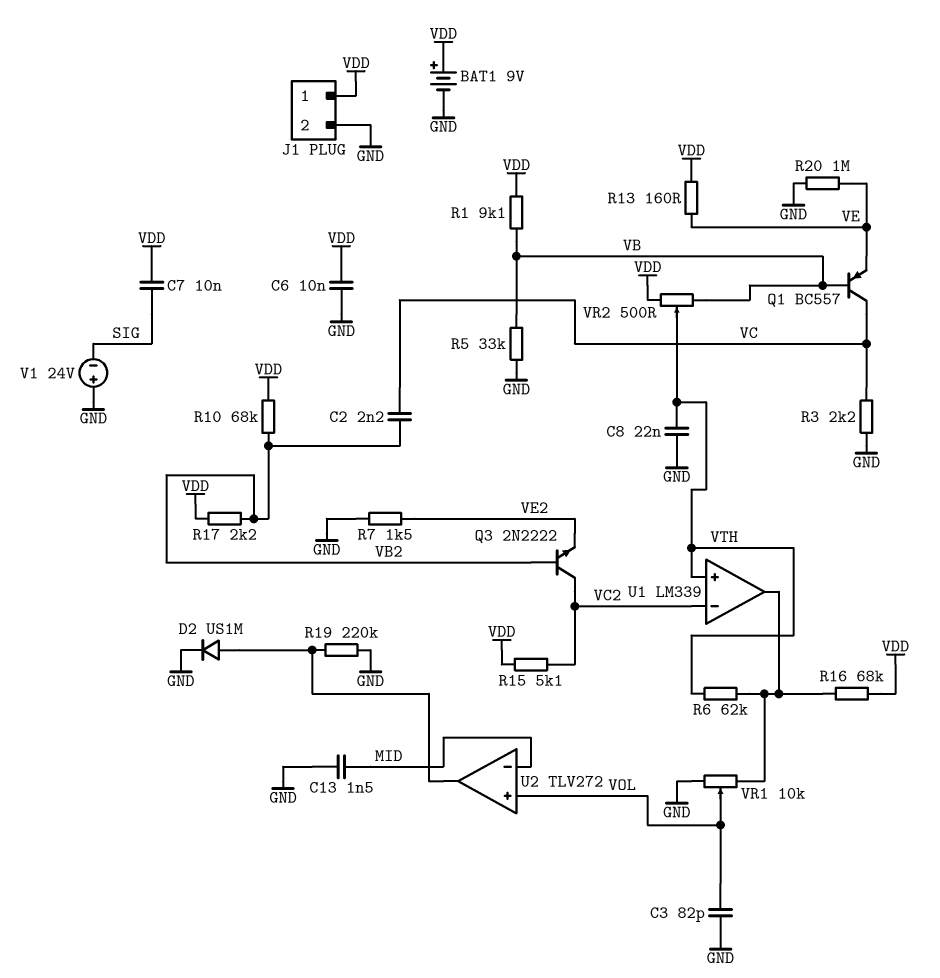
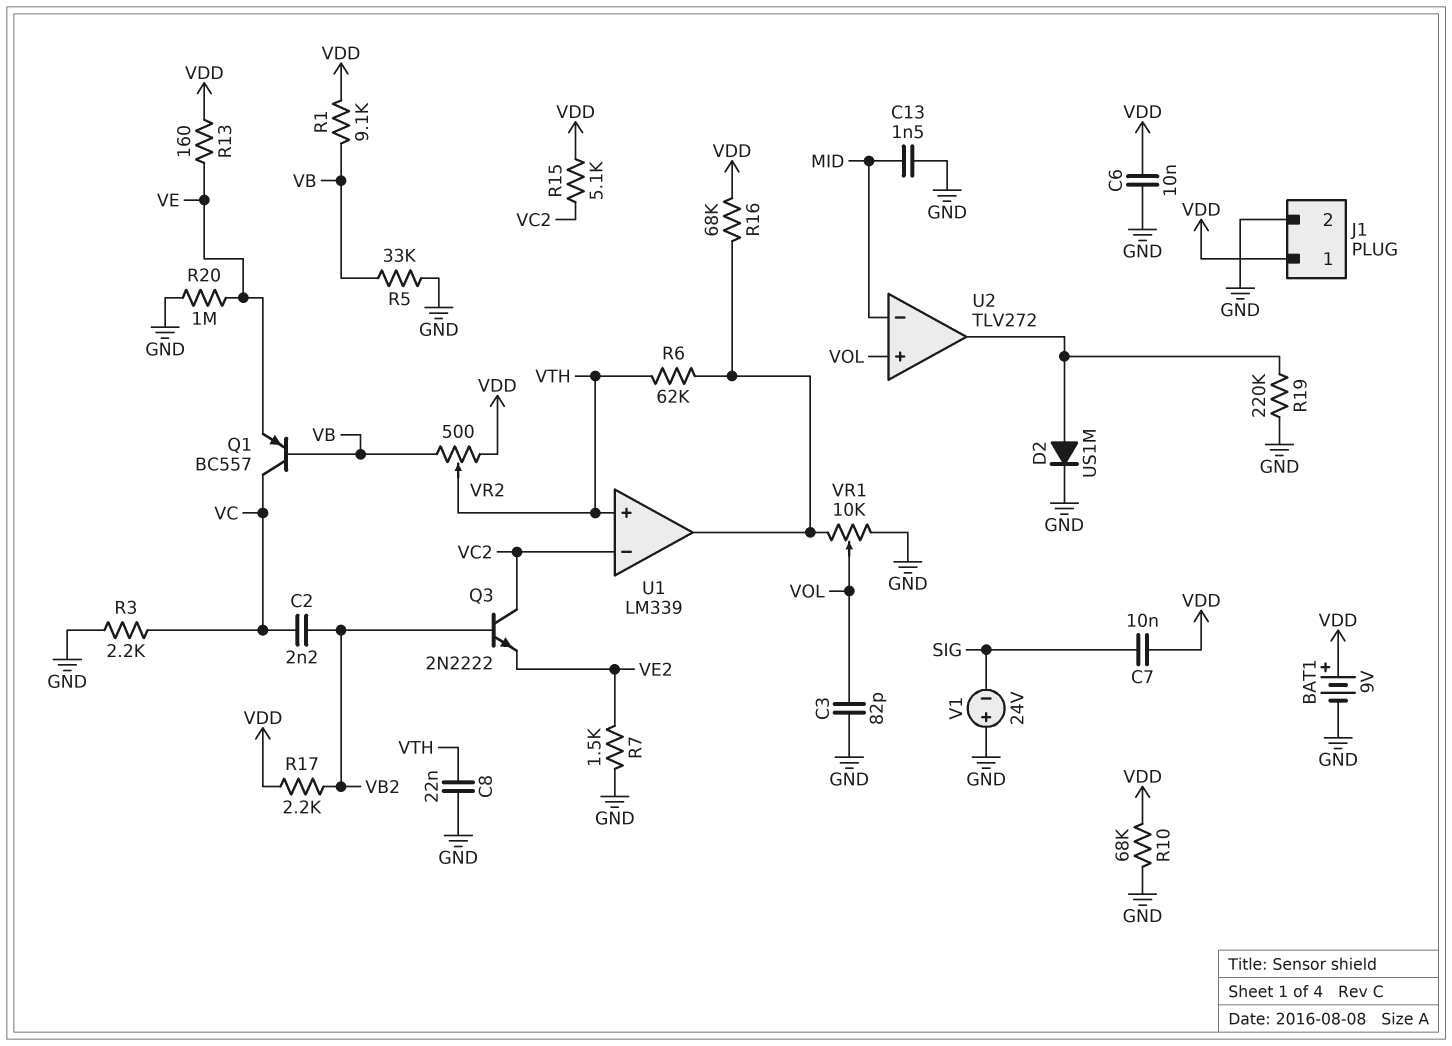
R10: 68k (VB2, VDD) -> 68k (GND, VDD)

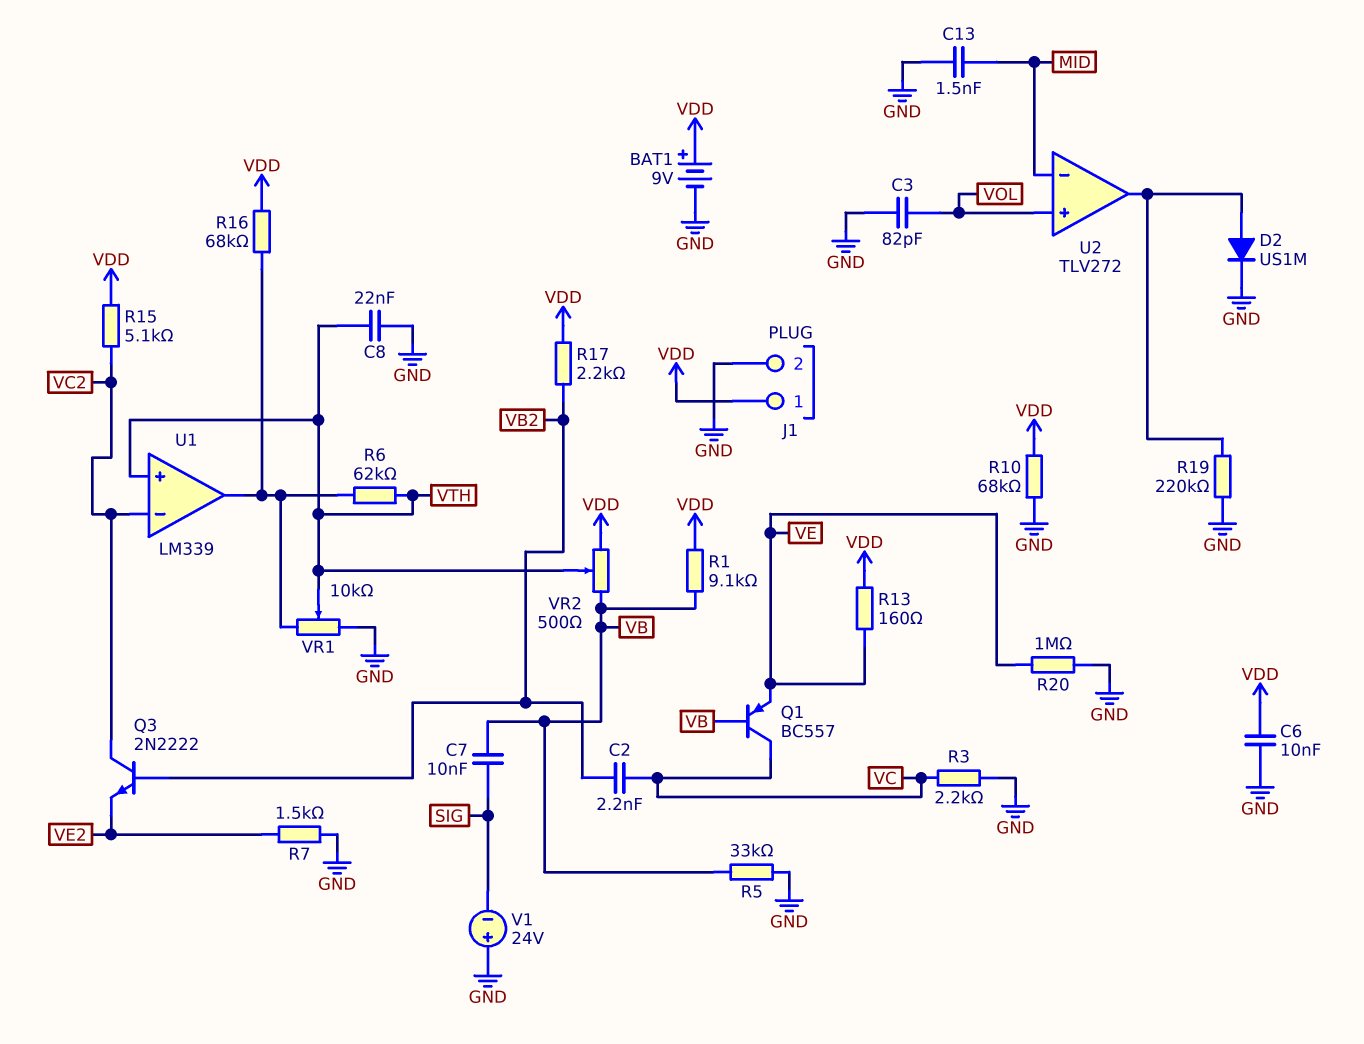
C7: 10nF (SIG, VDD) -> 10nF (SIG, VB)
VR1: 10k (GND, U1/out, wiper VOL) -> 10k (GND, U1/out, wiper VTH)

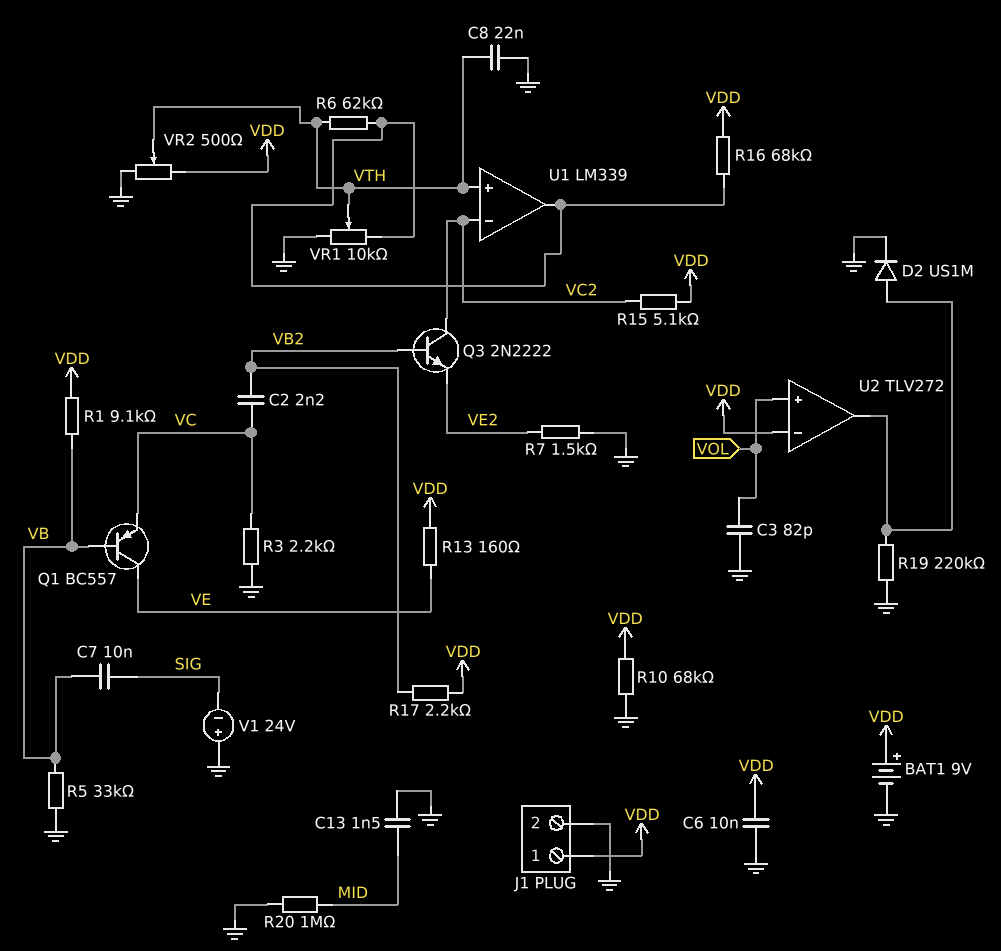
Q1: PNP BC557 (B VB, C VC, E VE) -> PNP BC557 (B VB, C VE, E VC)
R20: 1M (GND, VE) -> 1M (GND, MID)
U2 pin in-: MID -> VDD
VR2: 500 (VB, VDD, wiper VTH) -> 500 (GND, VDD, wiper VTH)

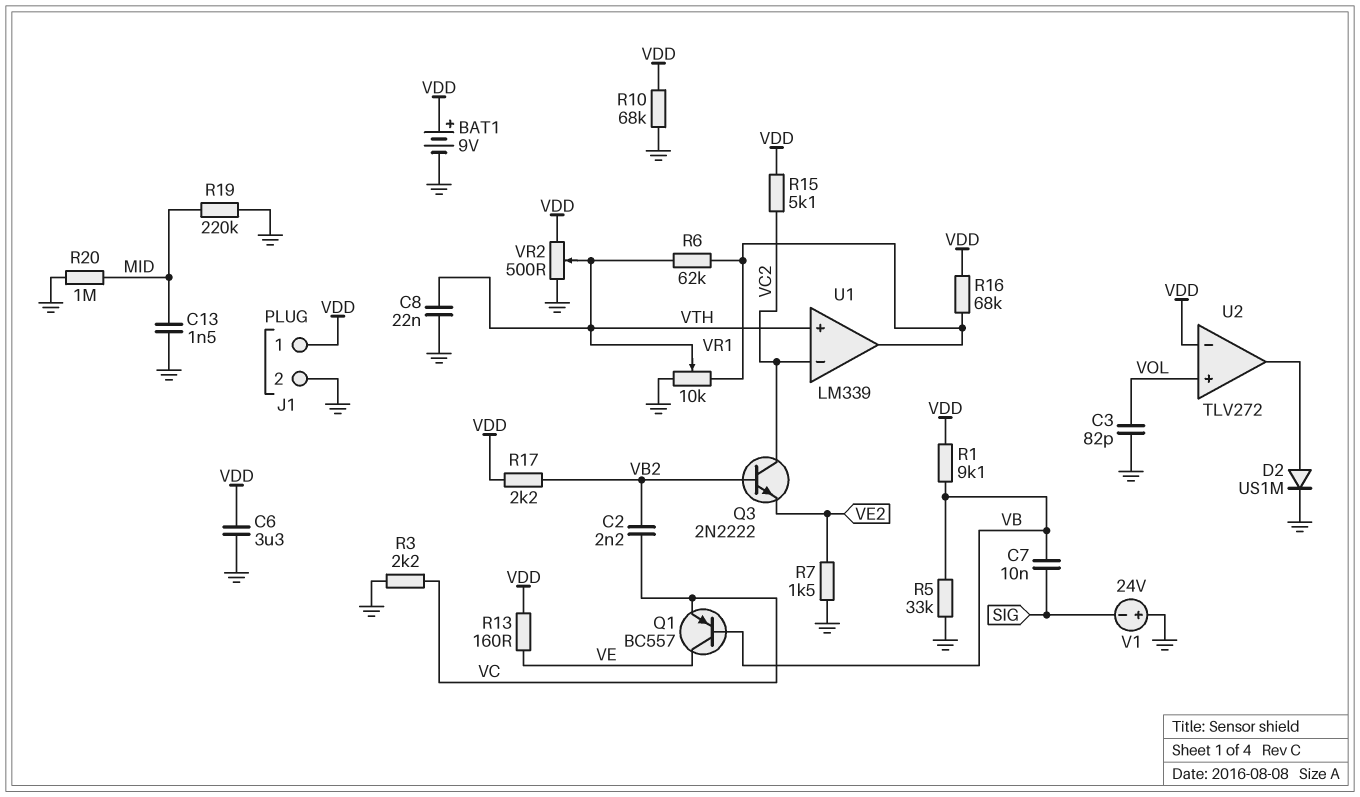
C6: 10nF (GND, VDD) -> 3.3uF (GND, VDD)
R19: 220k (GND, U2/out) -> 220k (GND, MID)

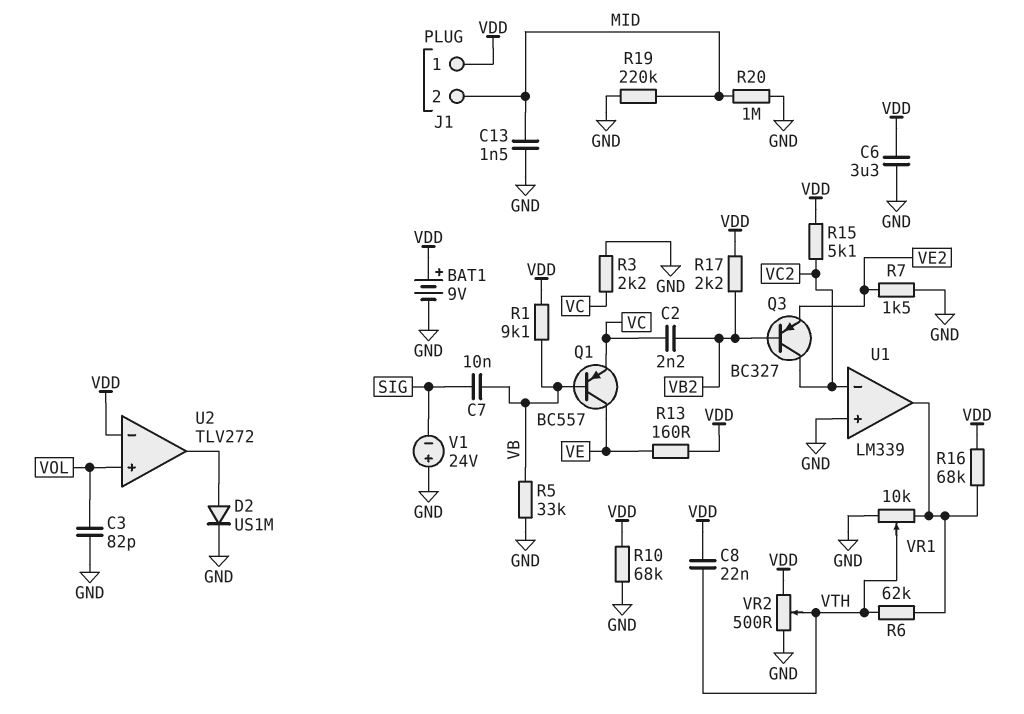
C8: 22nF (GND, VTH) -> 22nF (VDD, VTH)
J1 pin 2: GND -> MID
Q3: NPN 2N2222 (B VB2, C VC2, E VE2) -> PNP BC327 (B VB2, C VC2, E VE2)
U1 pin in+: VTH -> GND

